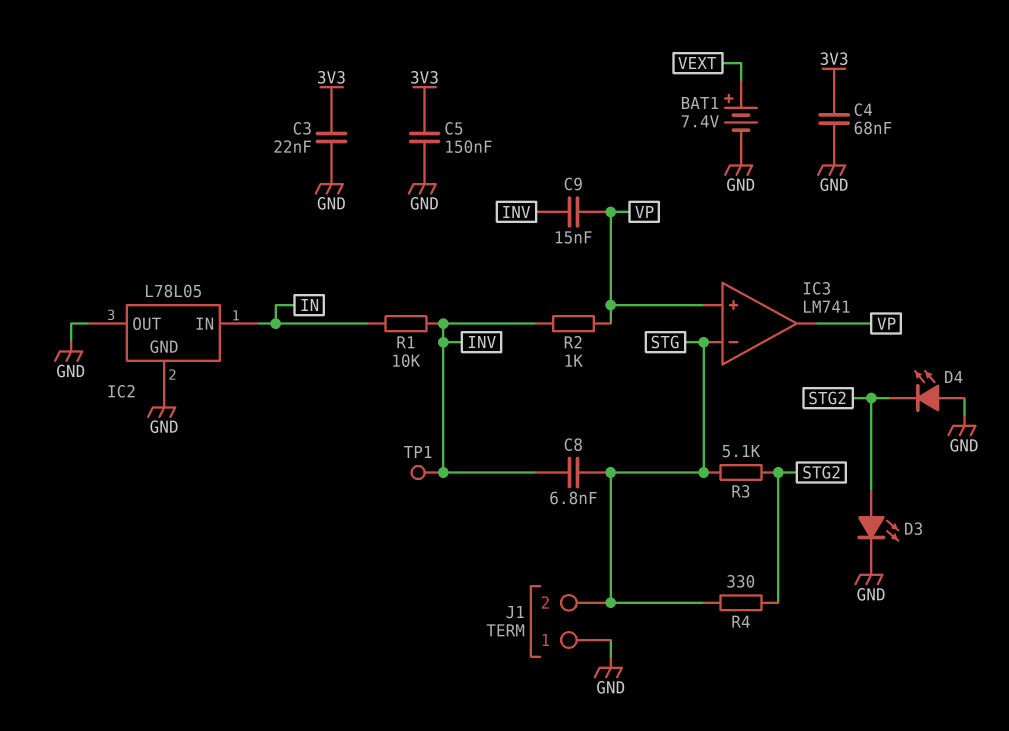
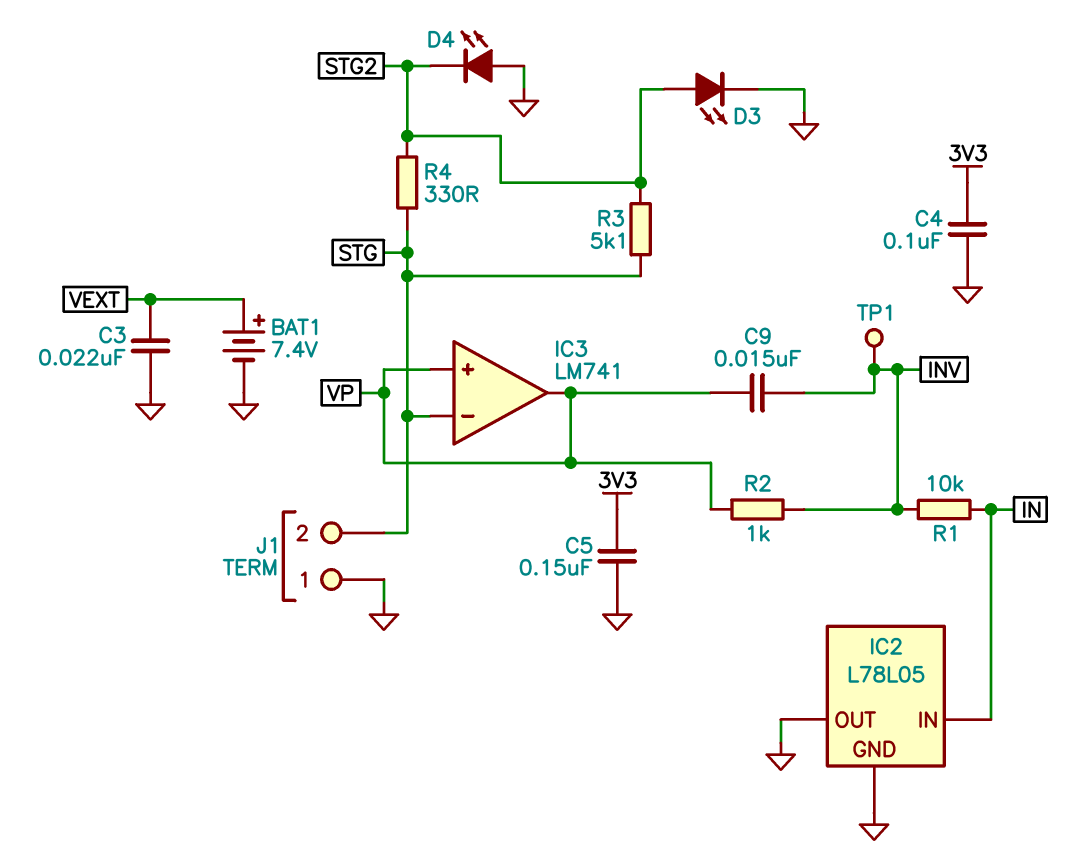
C3: 22nF (3V3, GND) -> 22nF (GND, VEXT)
C4: 68nF (3V3, GND) -> 100nF (3V3, GND)
C8: 6.8nF (INV, STG) -> none

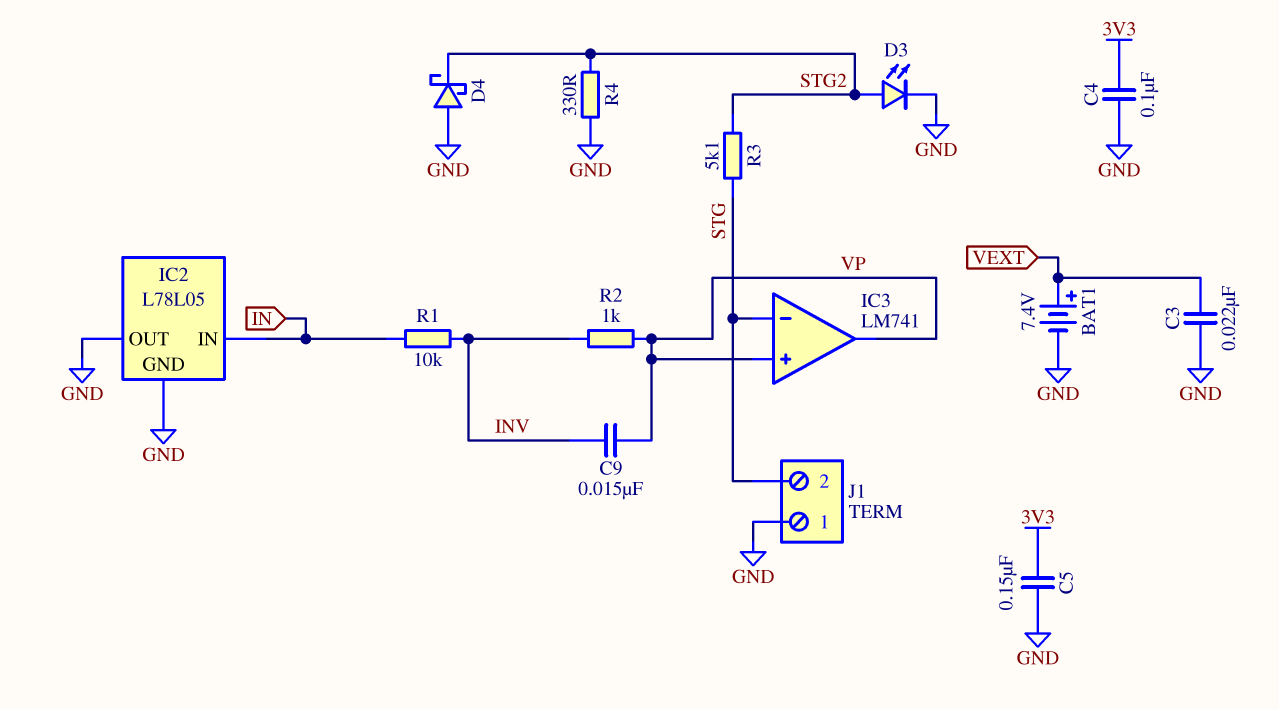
D4: LED (A GND, K STG2) -> schottky (A GND, K STG2)
R4: 330 (STG, STG2) -> 330 (GND, STG2)
TP1: test point (INV) -> none

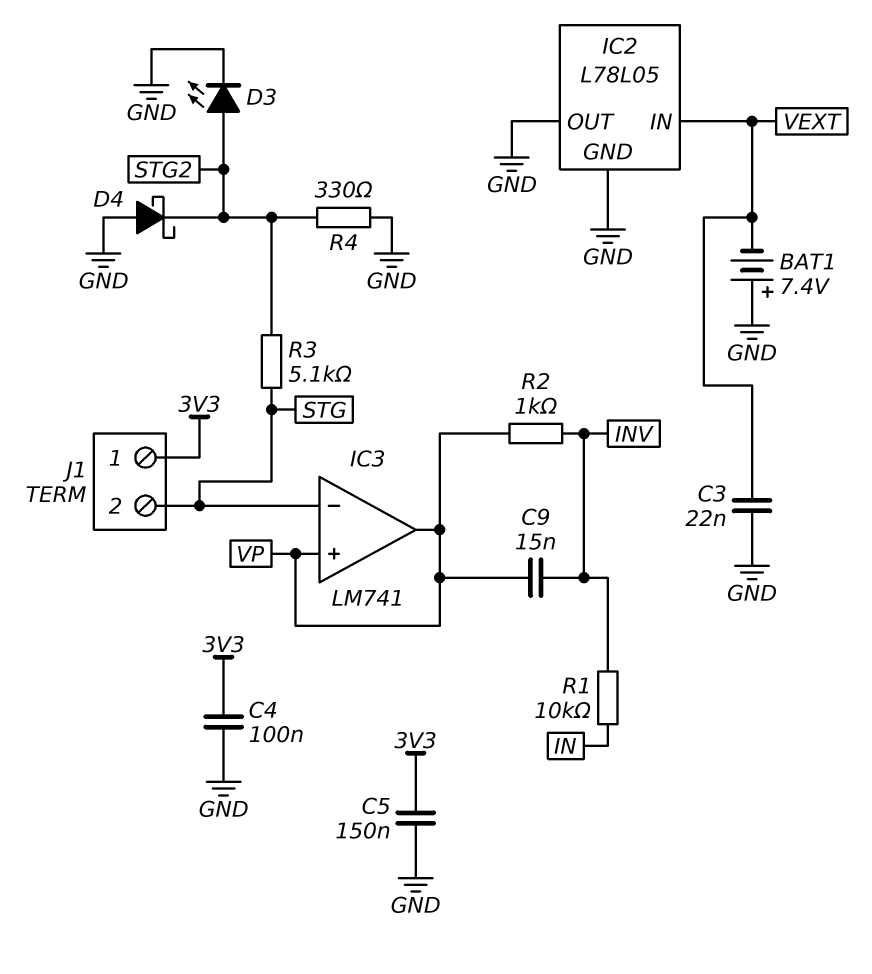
BAT1: 7.4V (plus VEXT, minus GND) -> 7.4V (plus GND, minus VEXT)
IC2 pin IN: IN -> VEXT
J1 pin 1: GND -> 3V3

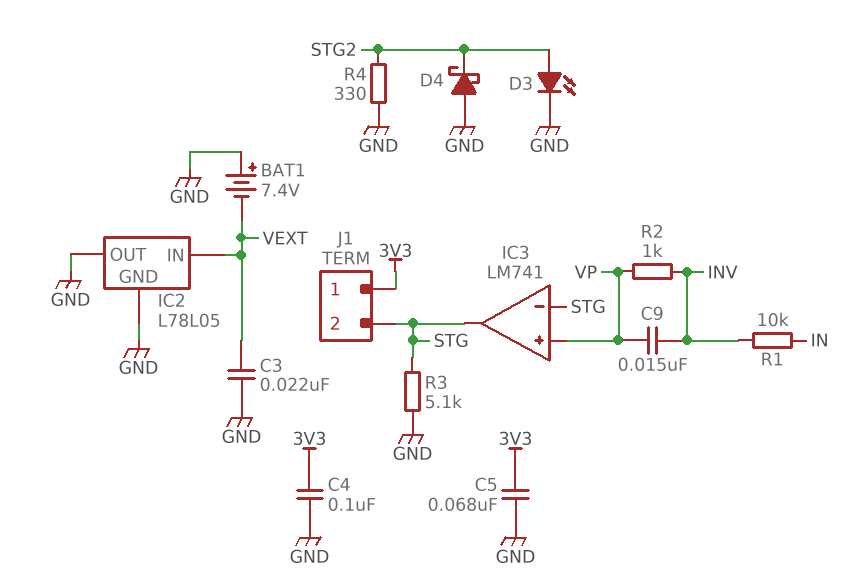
C5: 150nF (3V3, GND) -> 68nF (3V3, GND)
IC3 pin out: VP -> STG
R3: 5.1k (STG, STG2) -> 5.1k (GND, STG)

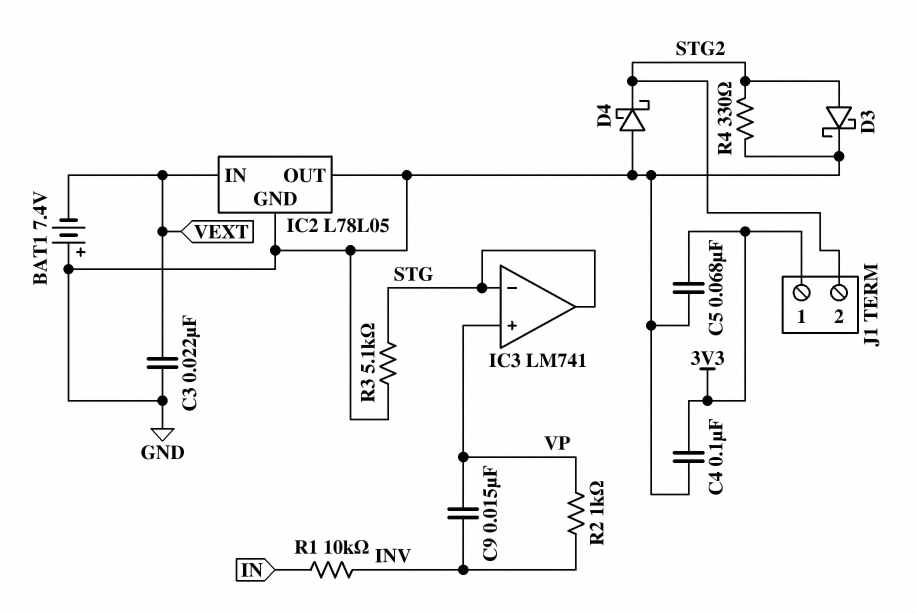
D3: LED (A STG2, K GND) -> schottky (A STG2, K GND)
J1 pin 2: STG -> STG2

